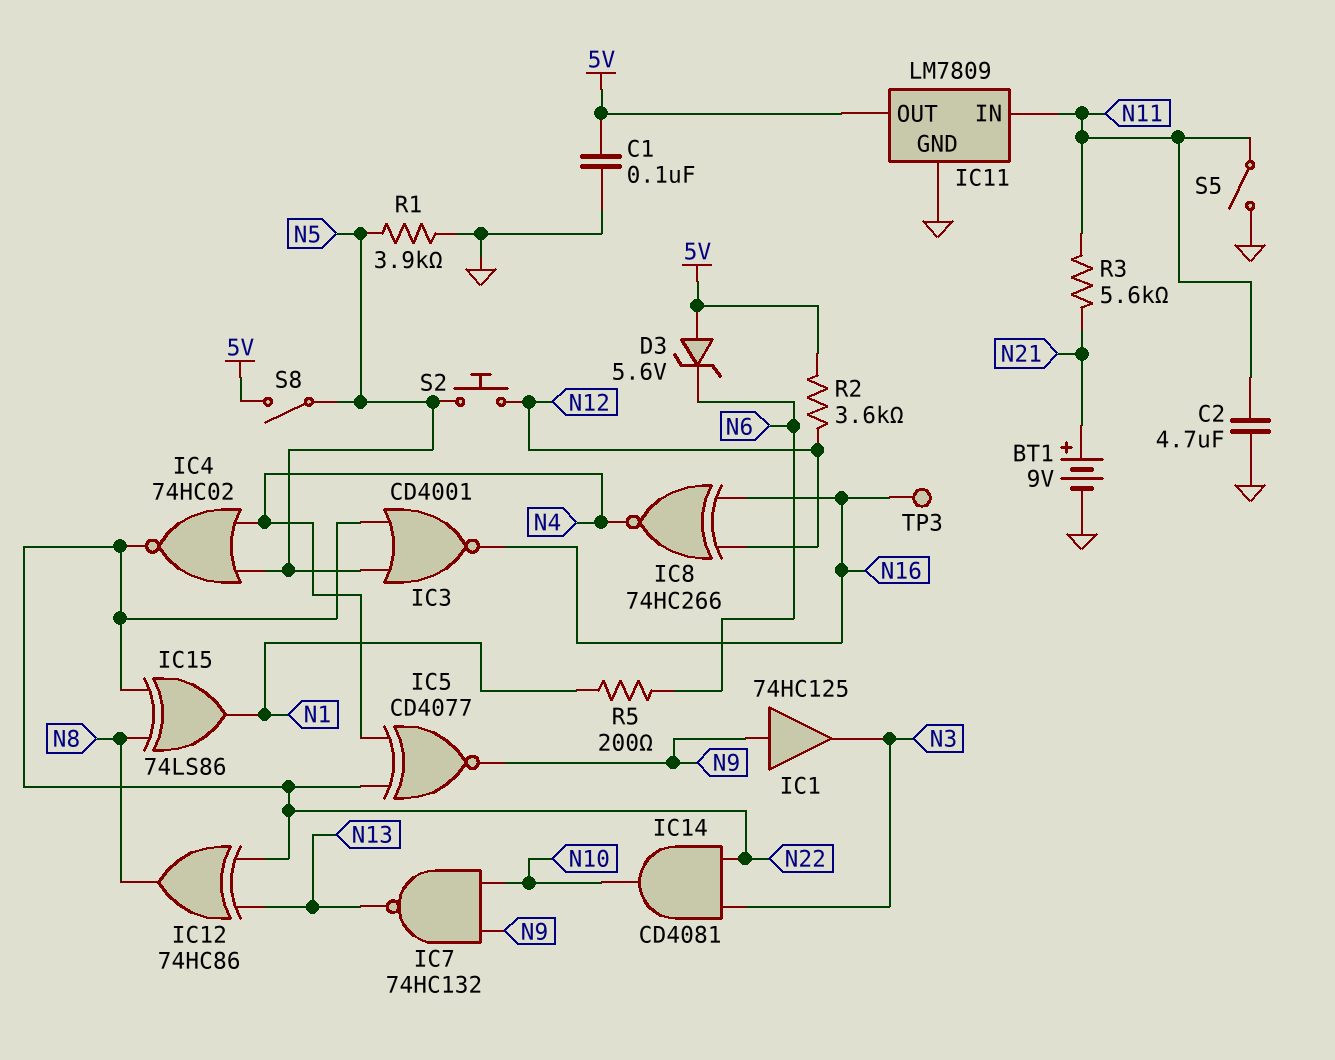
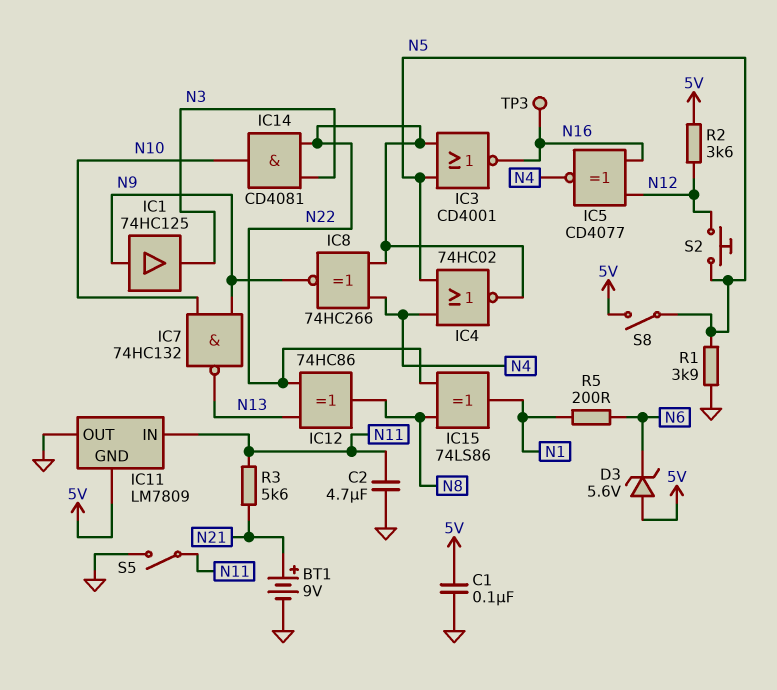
IC5: XNOR CD4077 (in N4, in N22, out N9) -> XNOR CD4077 (in N12, in N16, out N4)
IC8: XNOR 74HC266 (in N12, in N16, out N4) -> XNOR 74HC266 (in N4, in N22, out N9)
IC11 pin GND: GND -> 5V
IC11 pin OUT: 5V -> GND

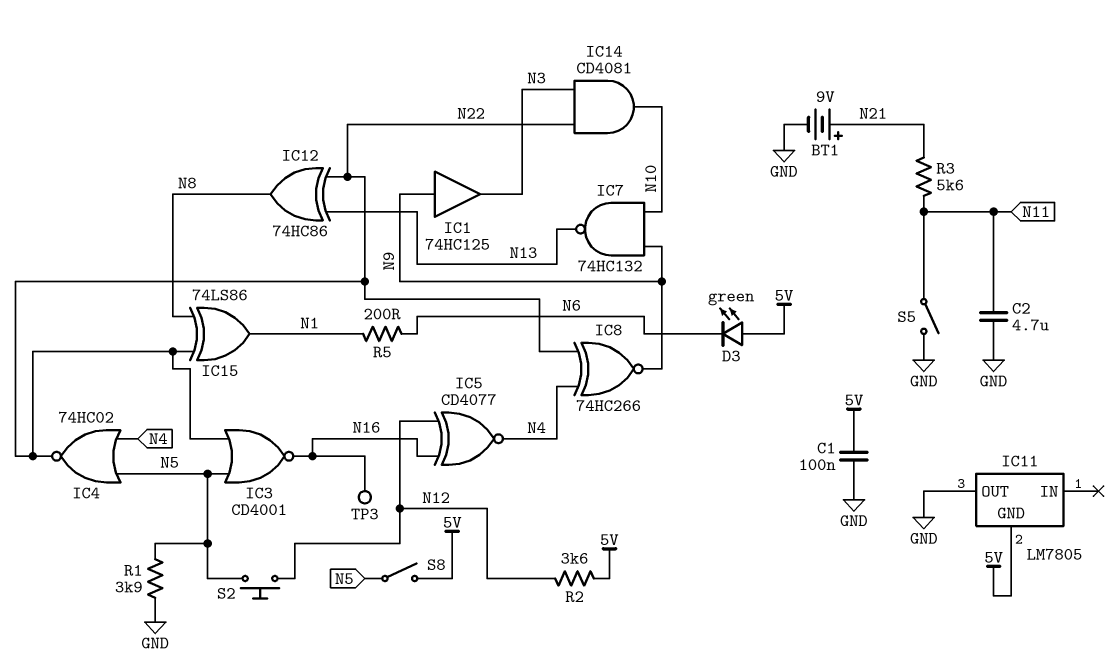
D3: zener 5.6V (A 5V, K N6) -> LED green (A 5V, K N6)
IC11: LM7809 -> LM7805
IC11 pin IN: N11 -> none

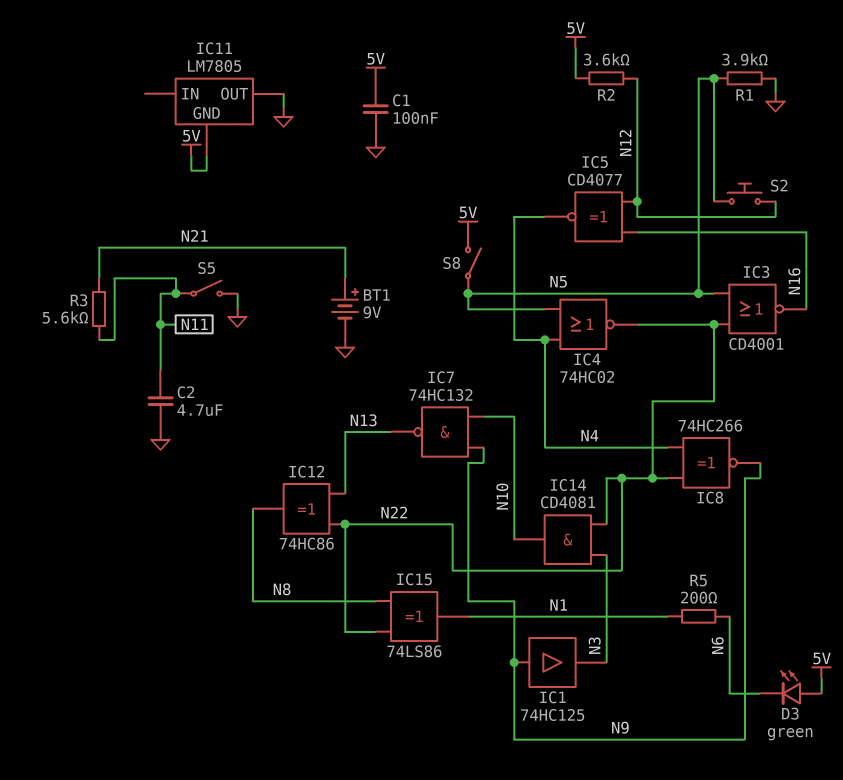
TP3: test point (N16) -> none

